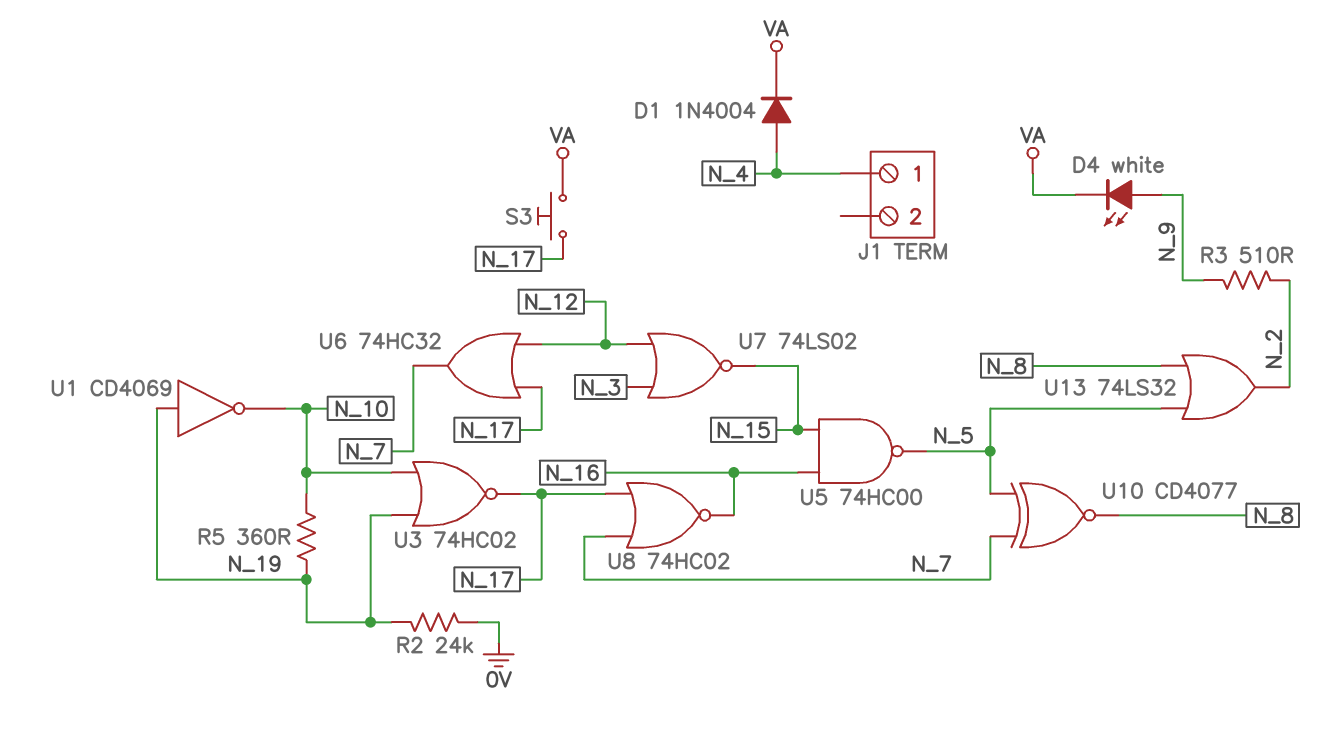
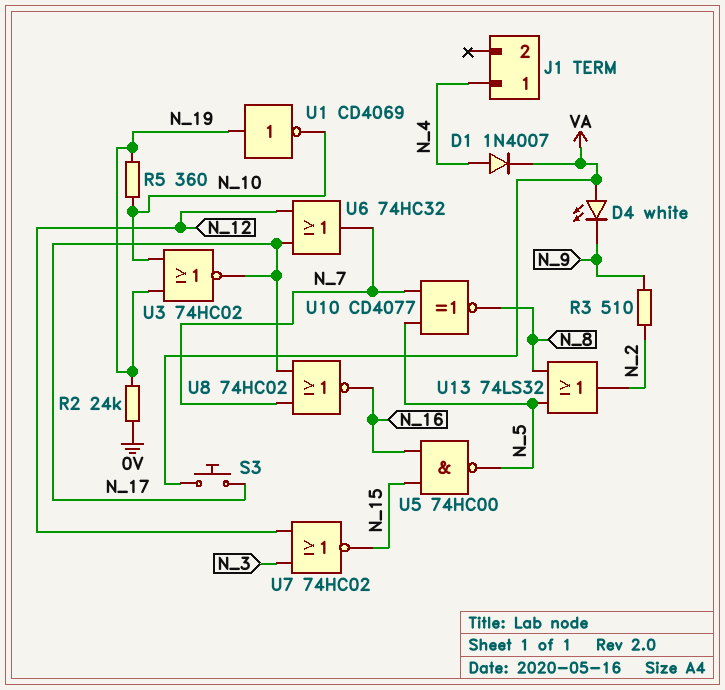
D1: diode 1N4004 (A N_4, K VA) -> diode 1N4007 (A N_4, K VA)
D4: LED white (A N_9, K VA) -> LED white (A VA, K N_9)
U7: NOR 74LS02 (in N_3, in N_12, out N_15) -> NOR 74HC02 (in N_3, in N_12, out N_15)

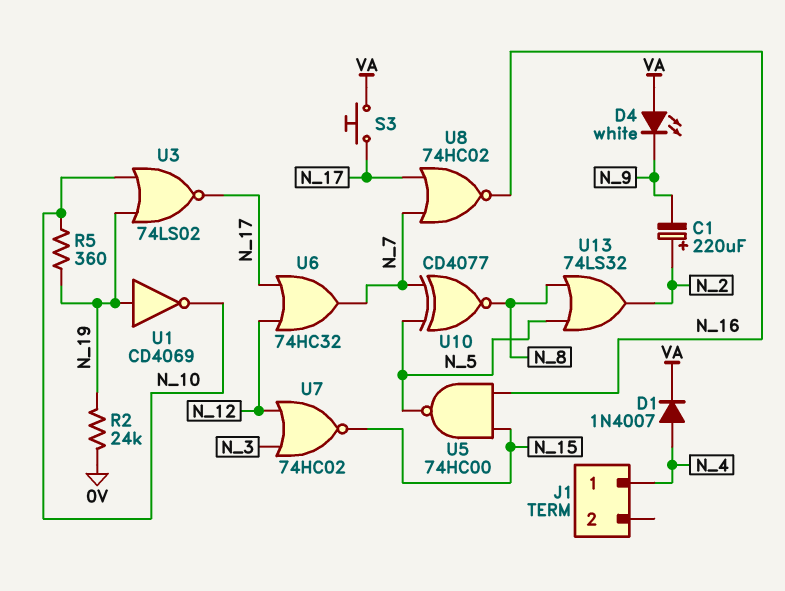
C1: none -> 220uF (plus N_2, minus N_9)
R3: 510 (N_2, N_9) -> none
U3: NOR 74HC02 (in N_10, in N_19, out N_17) -> NOR 74LS02 (in N_10, in N_19, out N_17)

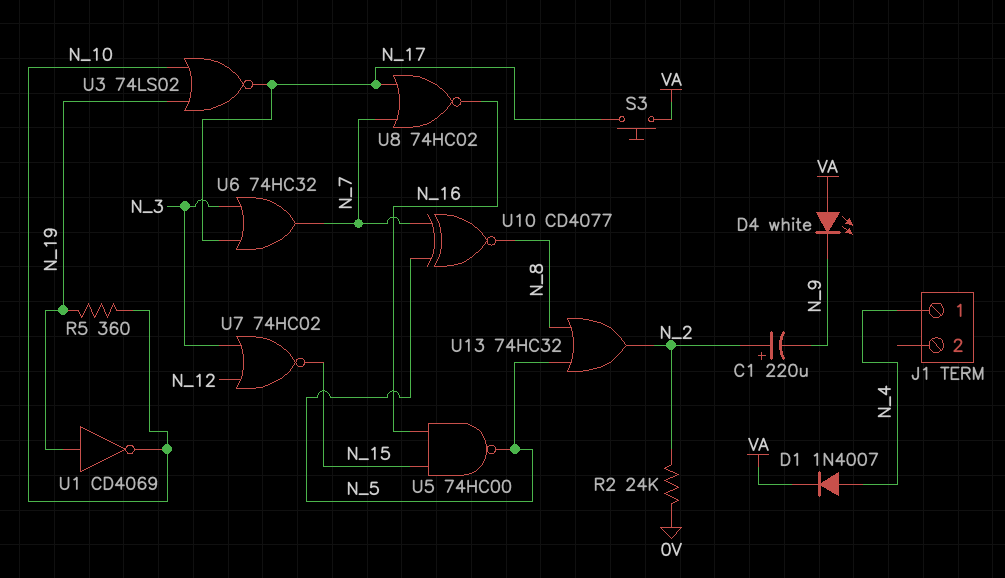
R2: 24k (0V, N_19) -> 24k (0V, N_2)
U6: OR 74HC32 (in N_12, in N_17, out N_7) -> OR 74HC32 (in N_3, in N_17, out N_7)
U13: OR 74LS32 (in N_5, in N_8, out N_2) -> OR 74HC32 (in N_5, in N_8, out N_2)

